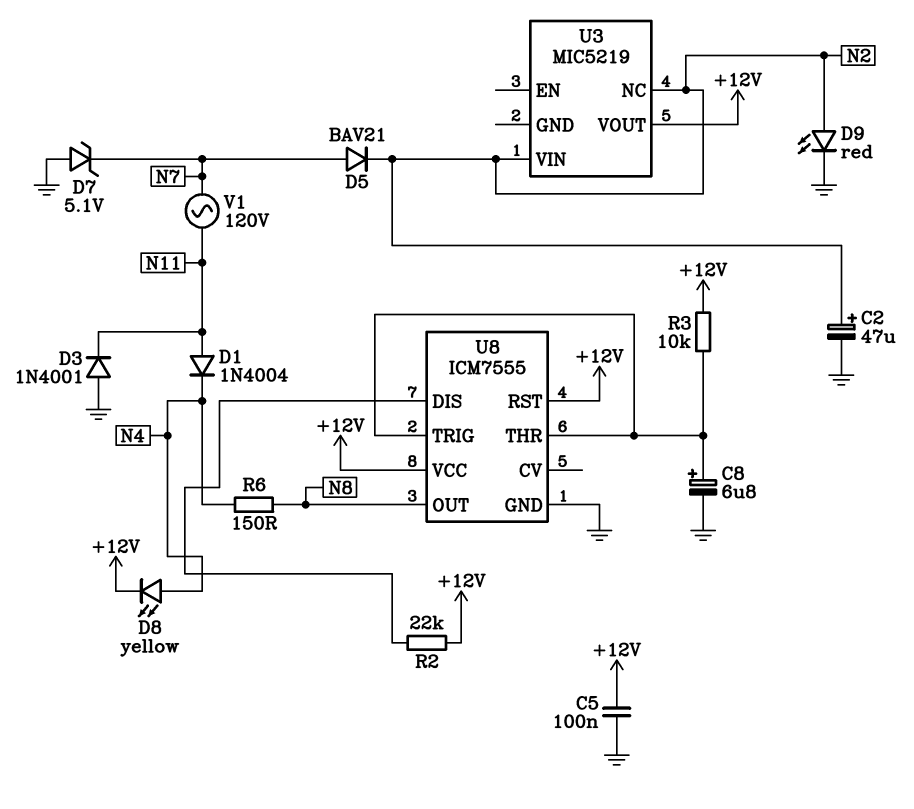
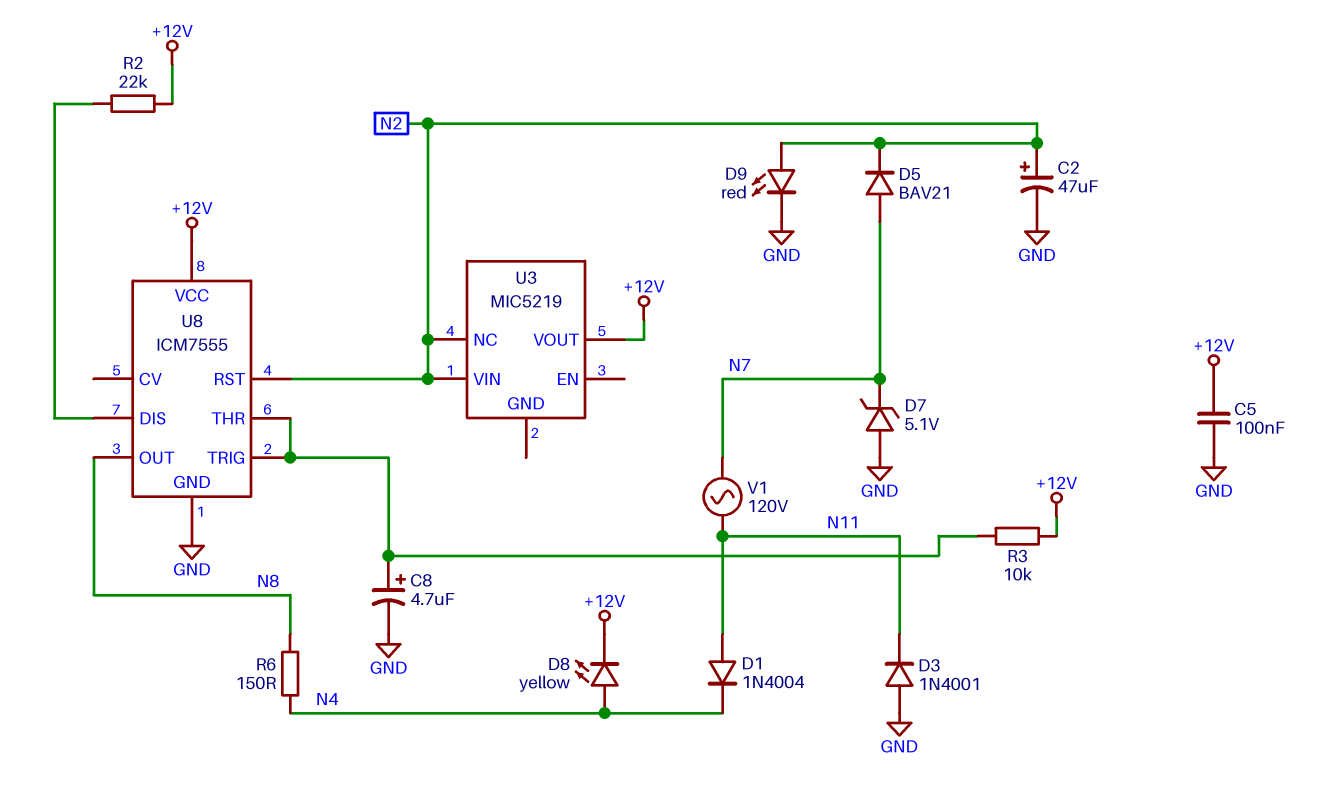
C8: 6.8uF (plus U8/THR, minus GND) -> 4.7uF (plus U8/THR, minus GND)
U8 pin RST: +12V -> N2

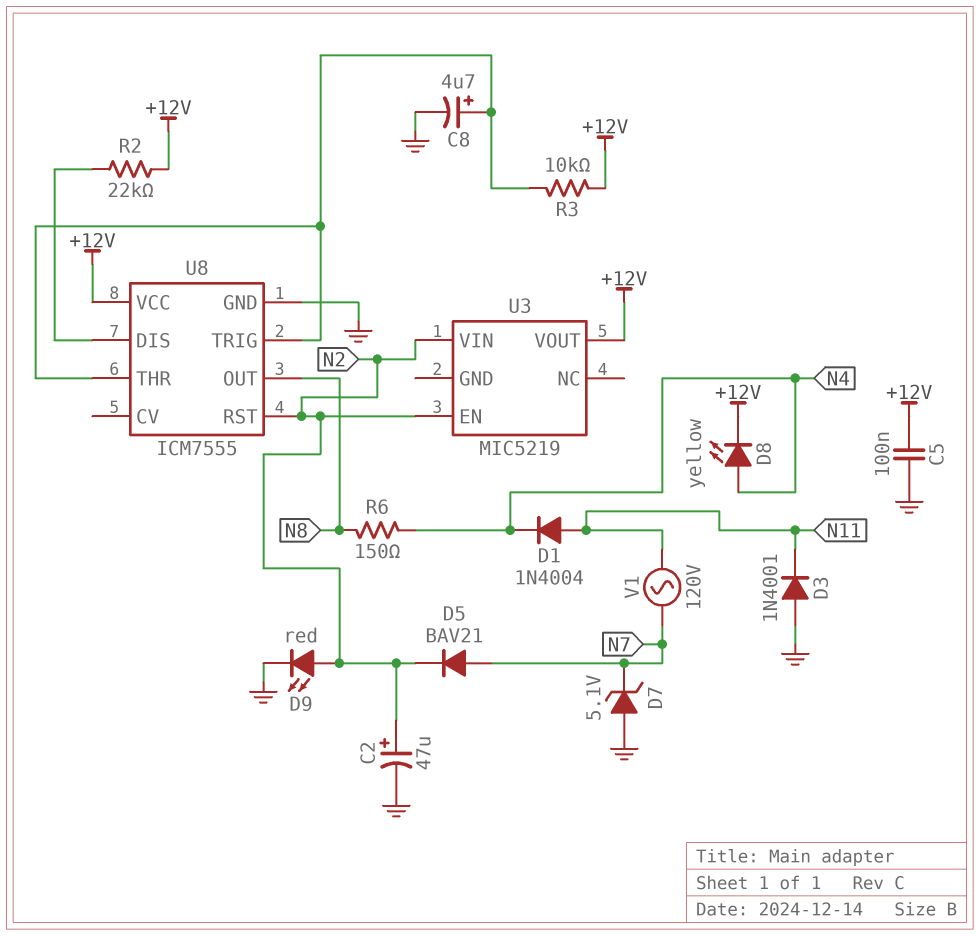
U3 pin EN: none -> N2
U3 pin NC: N2 -> none

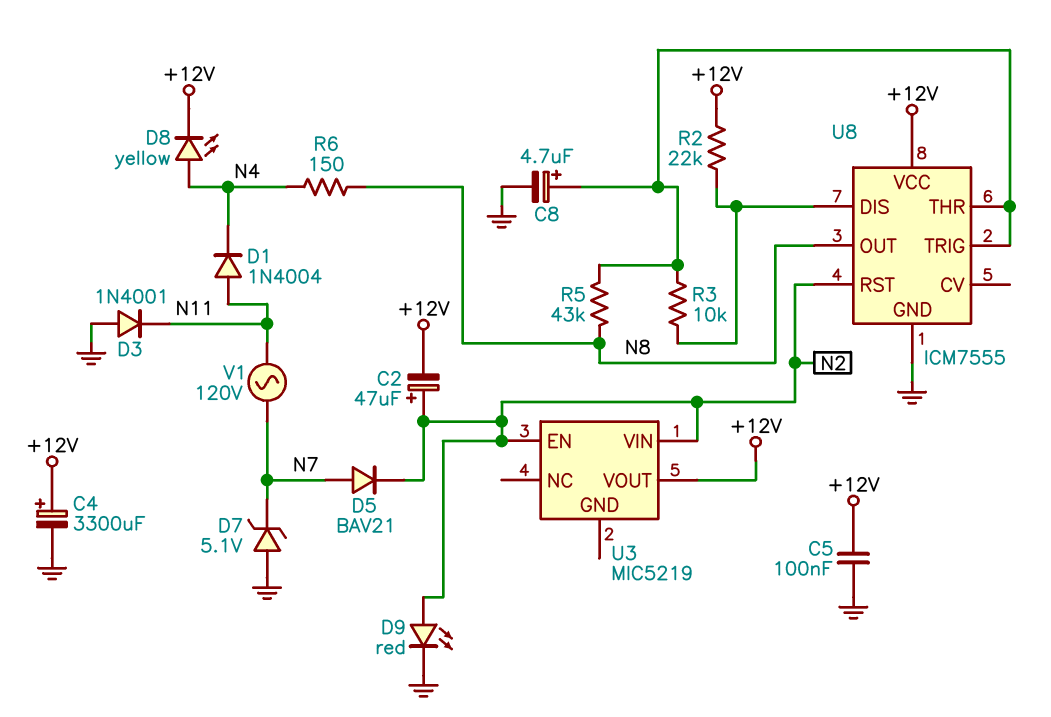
C2: 47uF (plus N2, minus GND) -> 47uF (plus N2, minus +12V)
C4: none -> 3300uF (plus +12V, minus GND)
R3: 10k (+12V, U8/THR) -> 10k (U8/DIS, U8/THR)
R5: none -> 43k (N8, U8/THR)

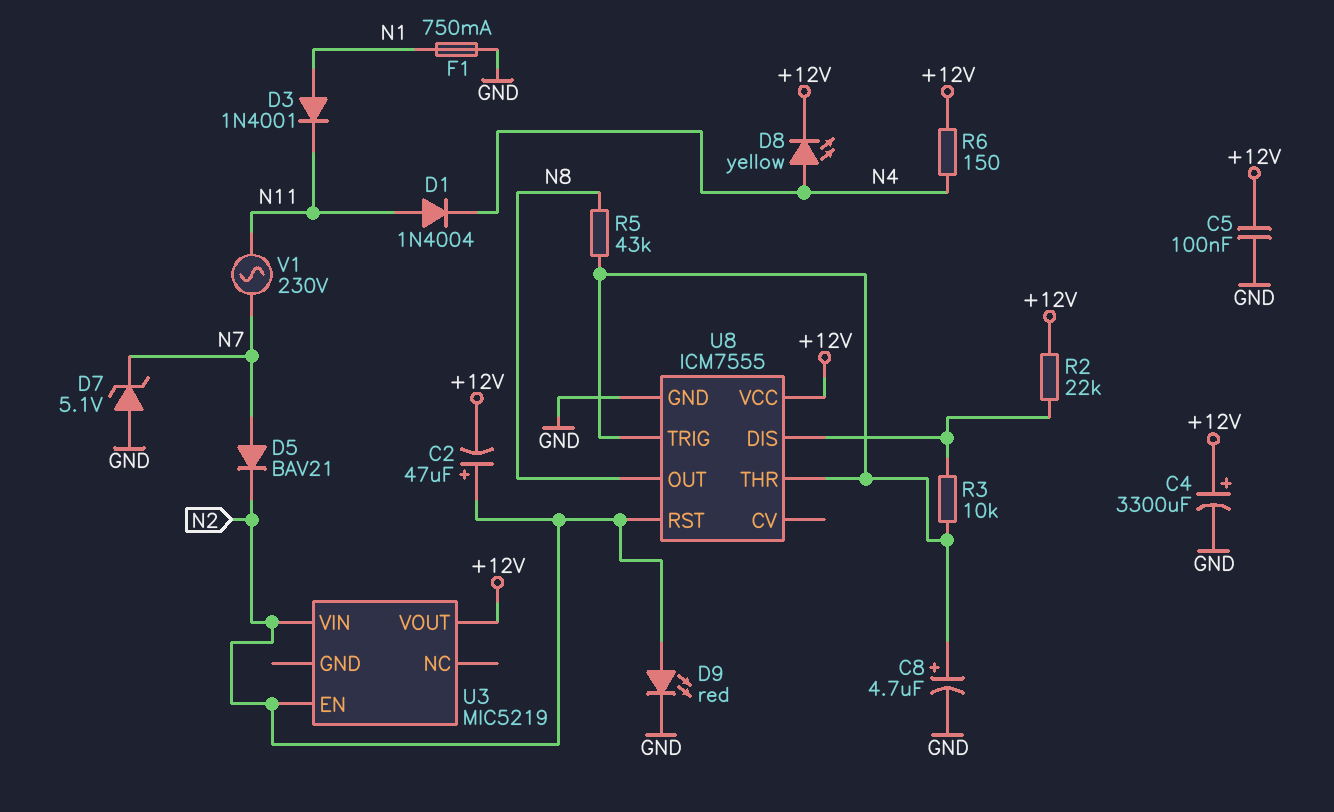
D3: diode 1N4001 (A GND, K N11) -> diode 1N4001 (A N1, K N11)
F1: none -> 750mA (GND, N1)
R6: 150 (N4, N8) -> 150 (+12V, N4)
V1: AC 120V (N7, N11) -> AC 230V (N7, N11)

